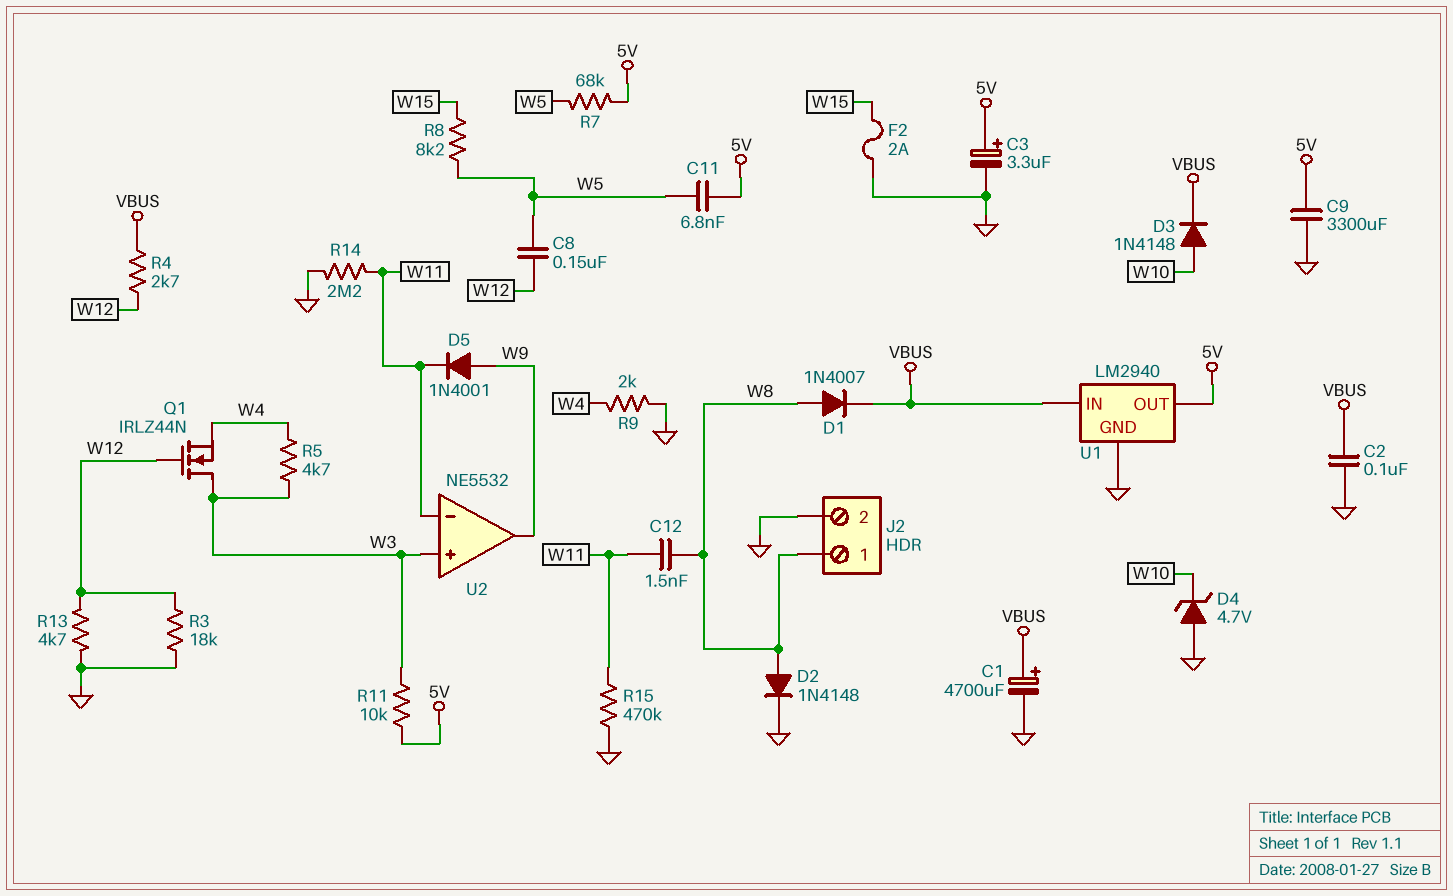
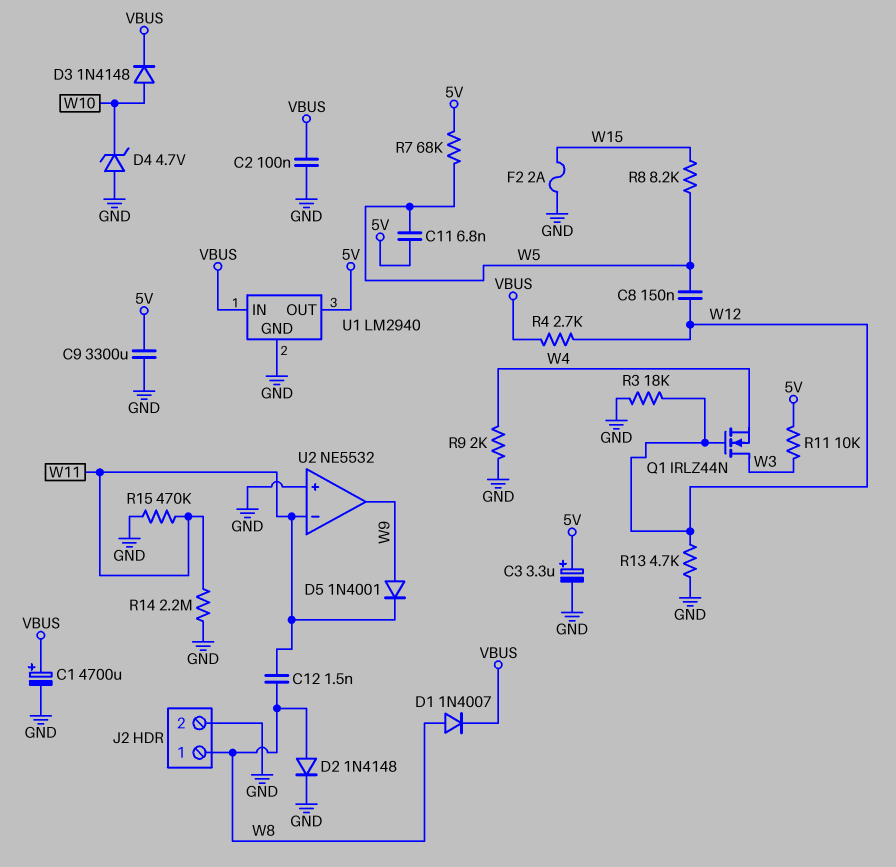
R5: 4.7k (W3, W4) -> none
U2 pin in+: W3 -> GND

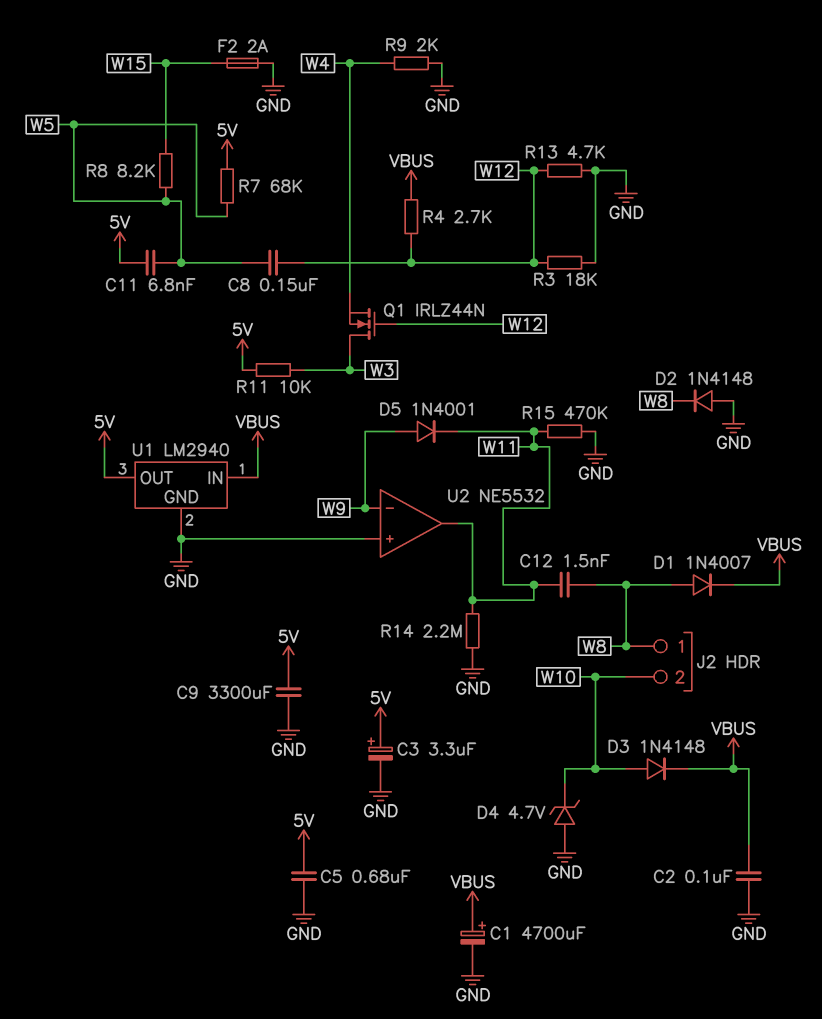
C5: none -> 680nF (5V, GND)
D2: diode 1N4148 (A W8, K GND) -> diode 1N4148 (A GND, K W8)
J2 pin 2: GND -> W10
U2 pin in-: W11 -> W9
U2 pin out: W9 -> W11

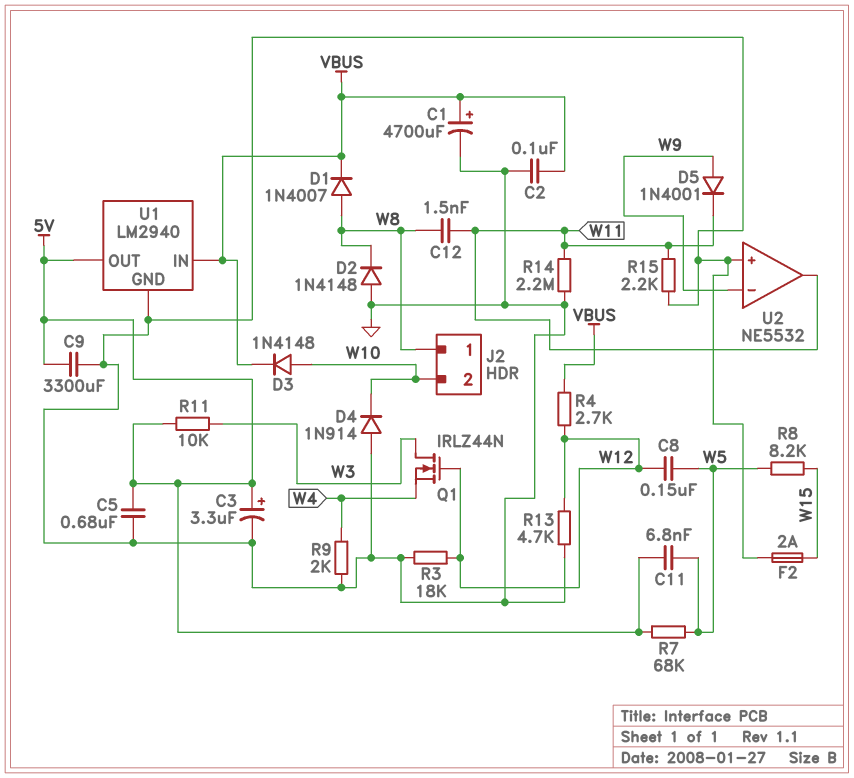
D4: zener 4.7V (A GND, K W10) -> diode 1N914 (A GND, K W10)
R15: 470k (GND, W11) -> 2.2k (GND, W11)

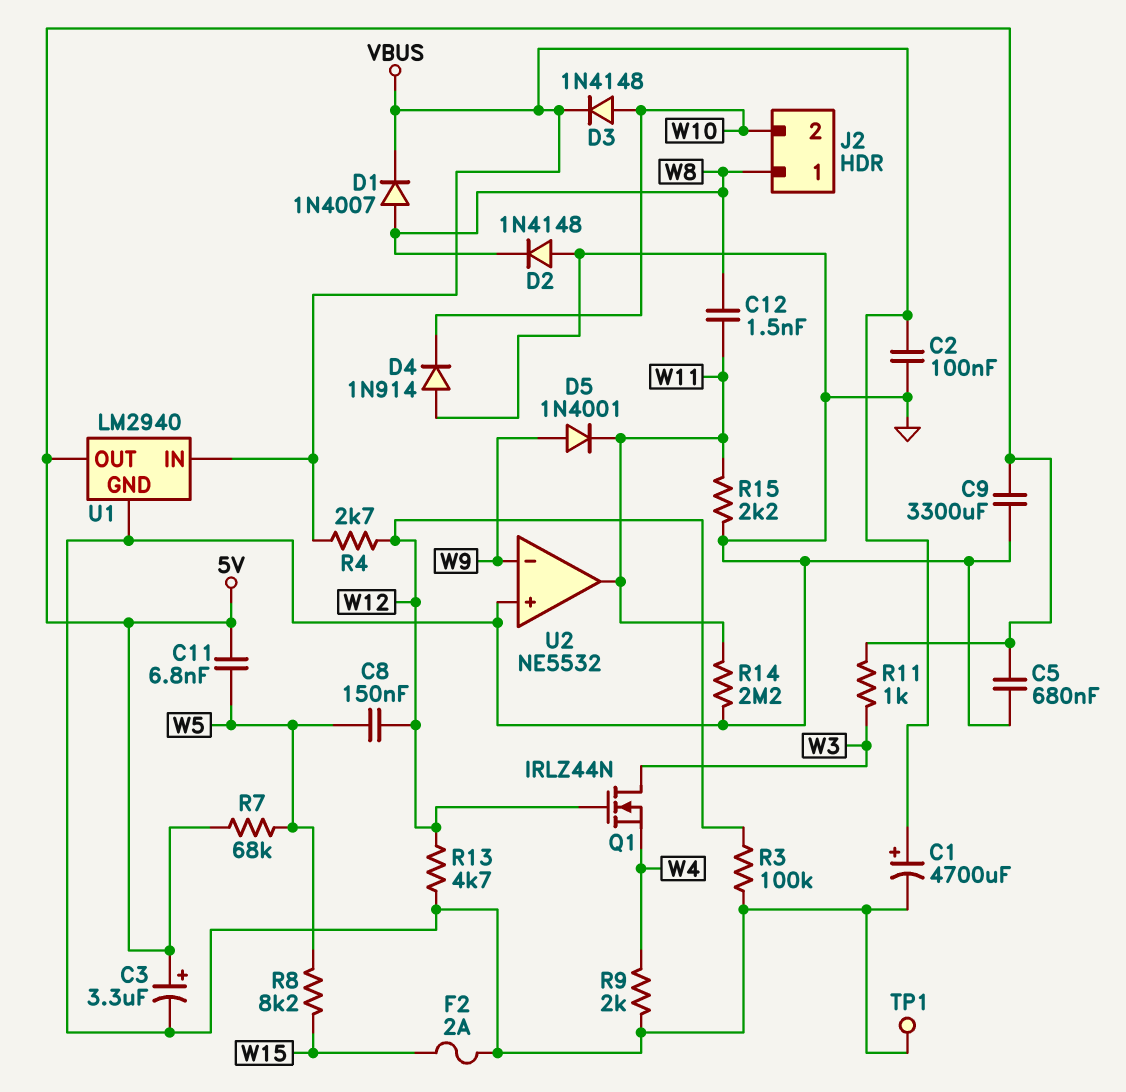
R3: 18k (GND, W12) -> 100k (GND, W12)
R11: 10k (5V, W3) -> 1k (5V, W3)
TP1: none -> test point (GND)

